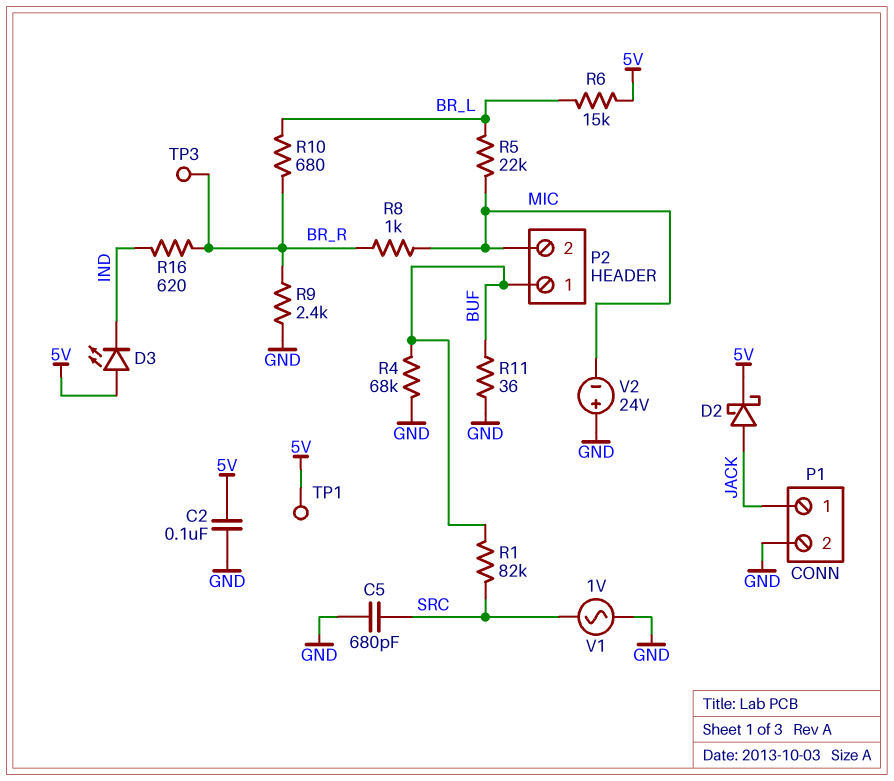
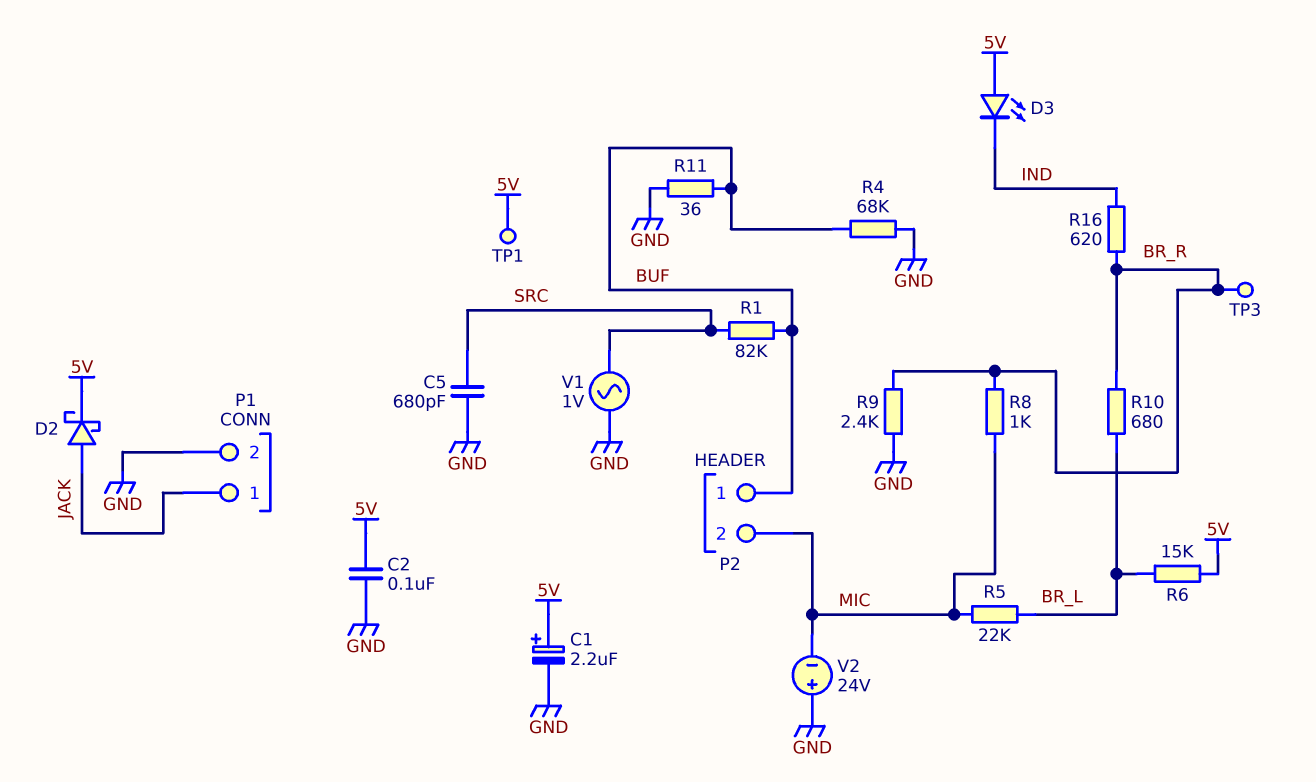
C1: none -> 2.2uF (plus 5V, minus GND)

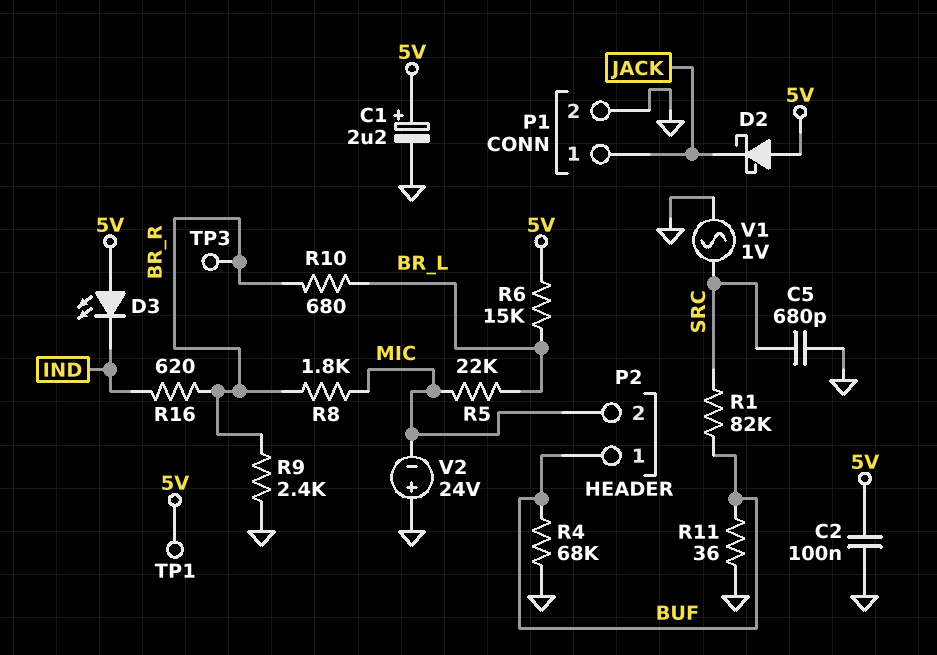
D2: schottky (A JACK, K 5V) -> schottky (A 5V, K JACK)
R8: 1k (BR_R, MIC) -> 1.8k (BR_R, MIC)

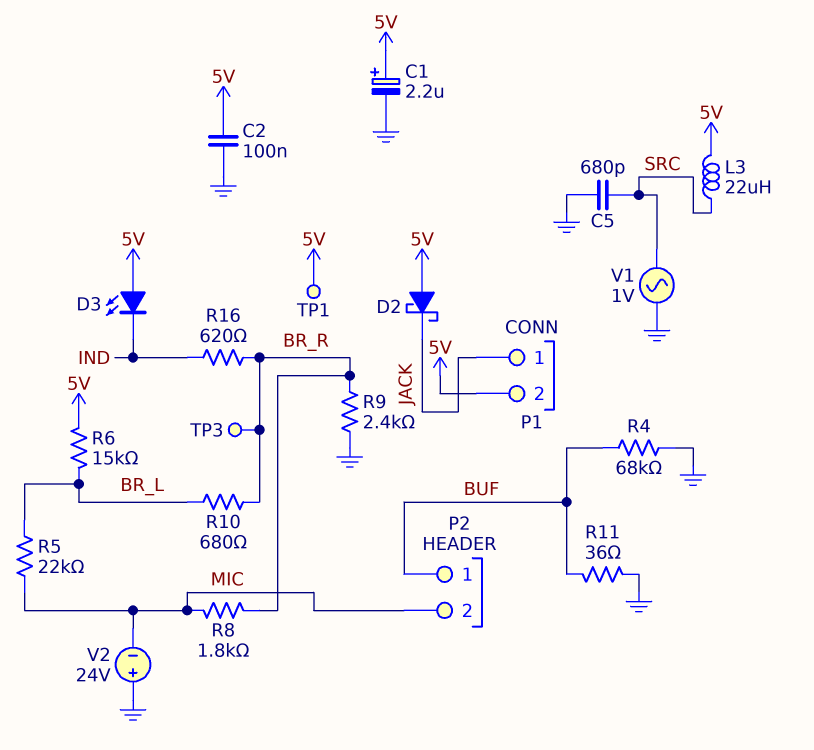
L3: none -> 22uH (5V, SRC)
P1 pin 2: GND -> 5V
R1: 82k (BUF, SRC) -> none

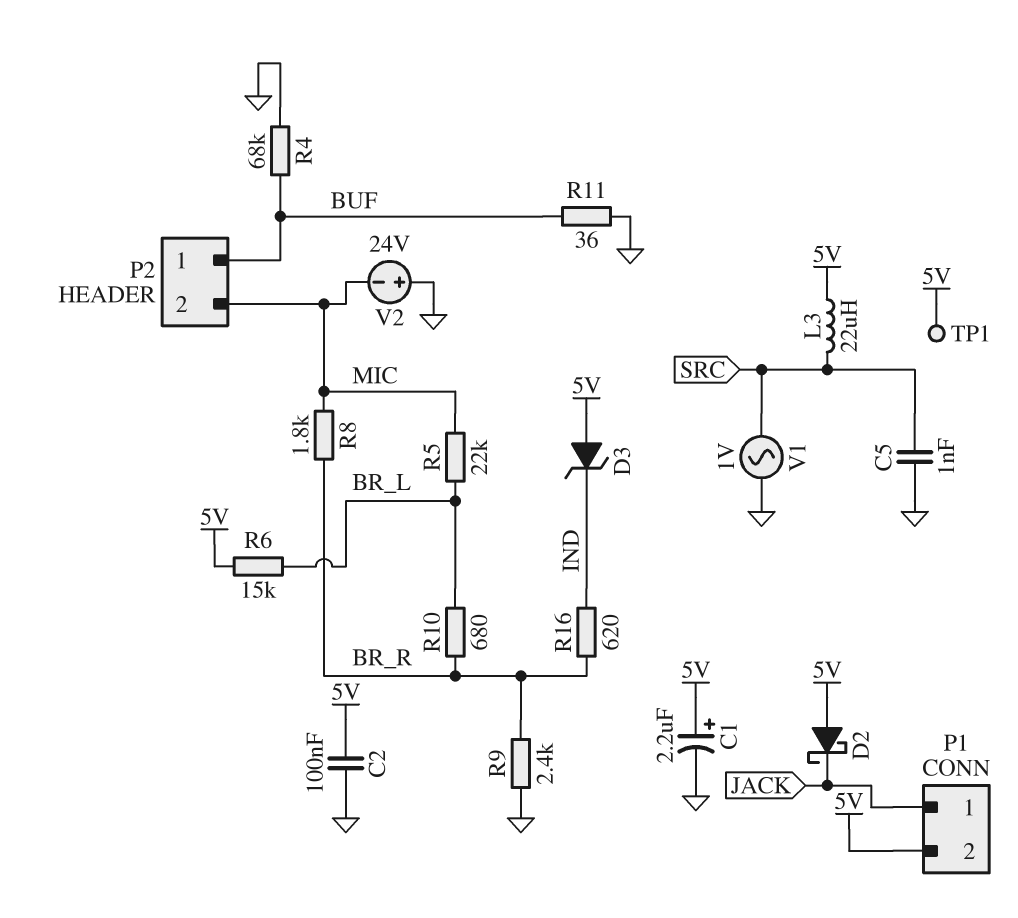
C5: 680pF (GND, SRC) -> 1nF (GND, SRC)
D3: LED (A 5V, K IND) -> zener (A 5V, K IND)
TP3: test point (BR_R) -> none

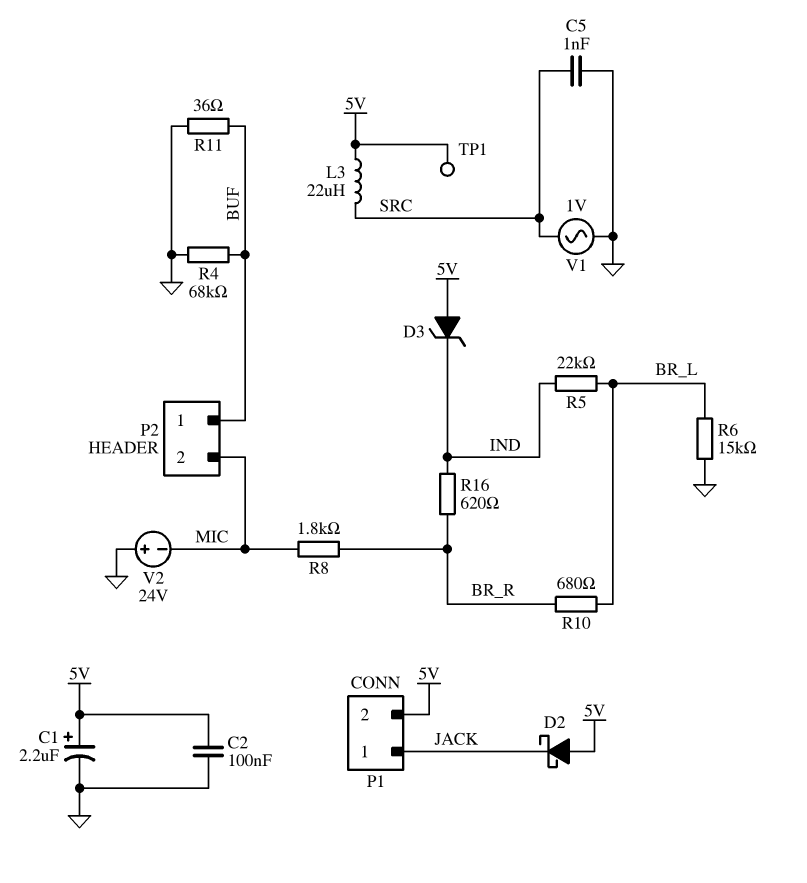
R5: 22k (BR_L, MIC) -> 22k (BR_L, IND)
R6: 15k (5V, BR_L) -> 15k (BR_L, GND)
R9: 2.4k (BR_R, GND) -> none

